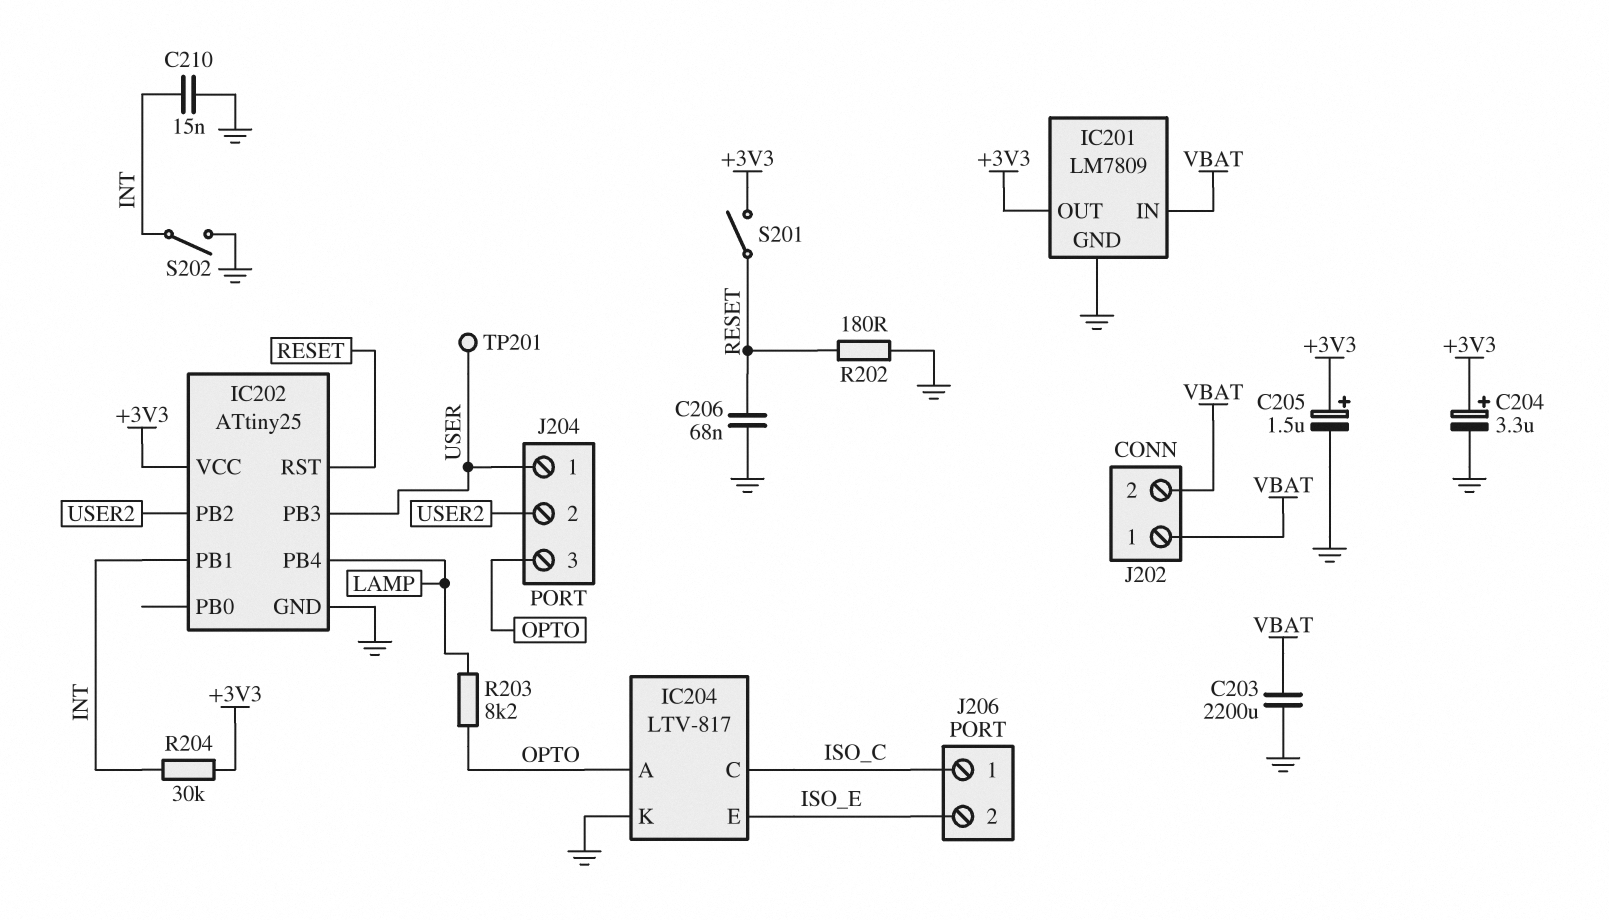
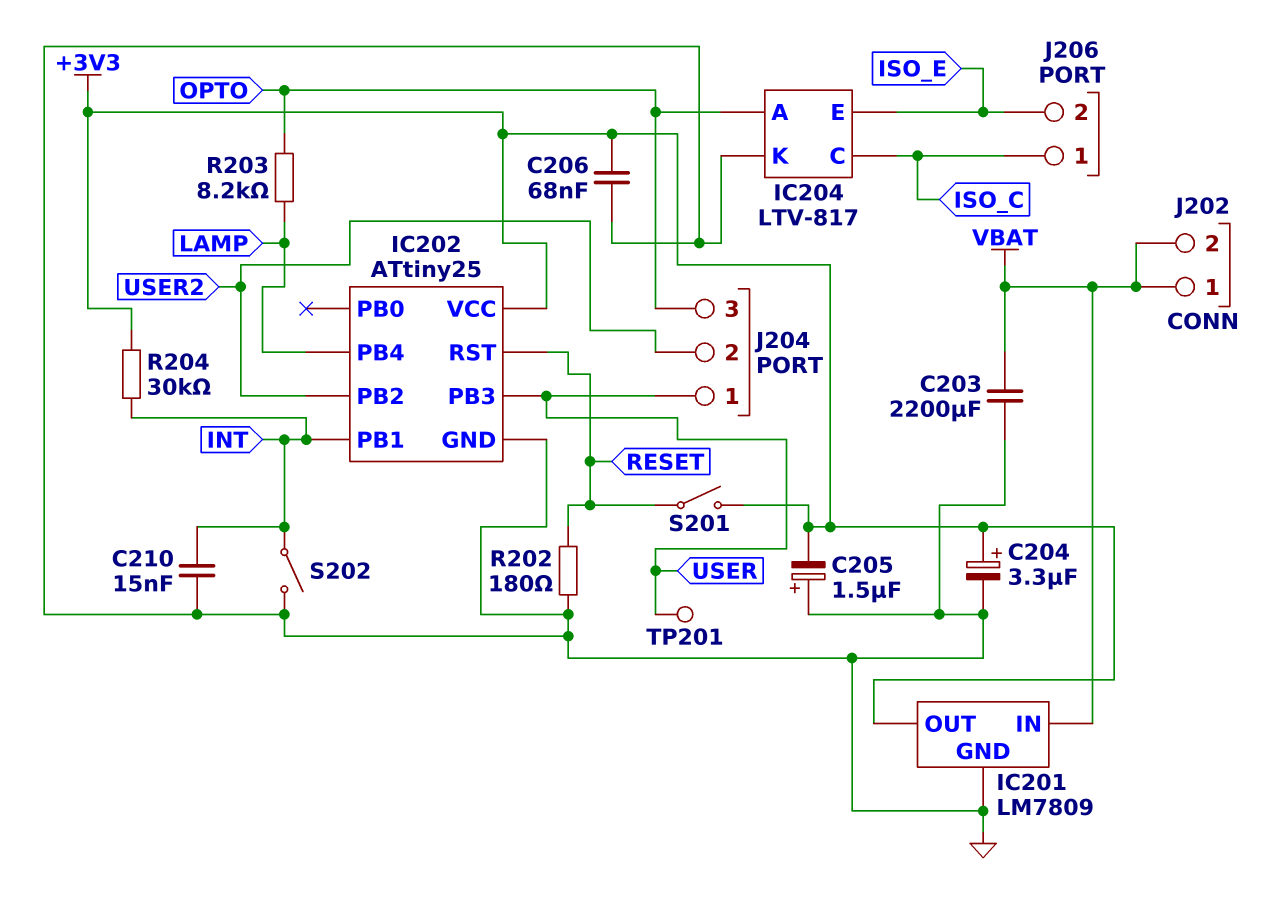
C205: 1.5uF (plus +3V3, minus GND) -> 1.5uF (plus GND, minus +3V3)
C206: 68nF (GND, RESET) -> 68nF (+3V3, GND)

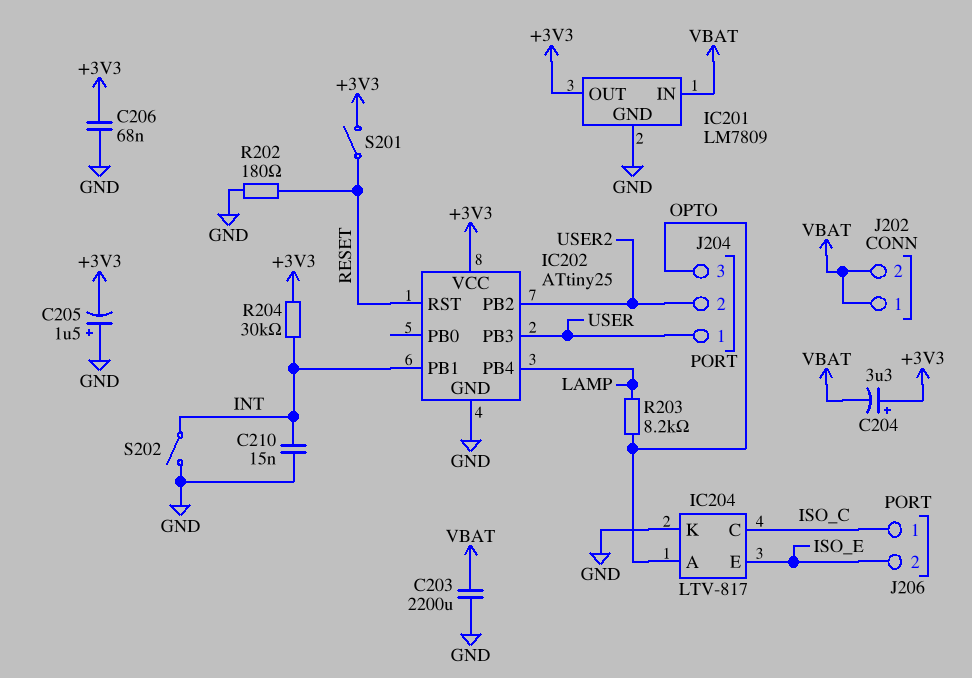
C204: 3.3uF (plus +3V3, minus GND) -> 3.3uF (plus +3V3, minus VBAT)
TP201: test point (USER) -> none

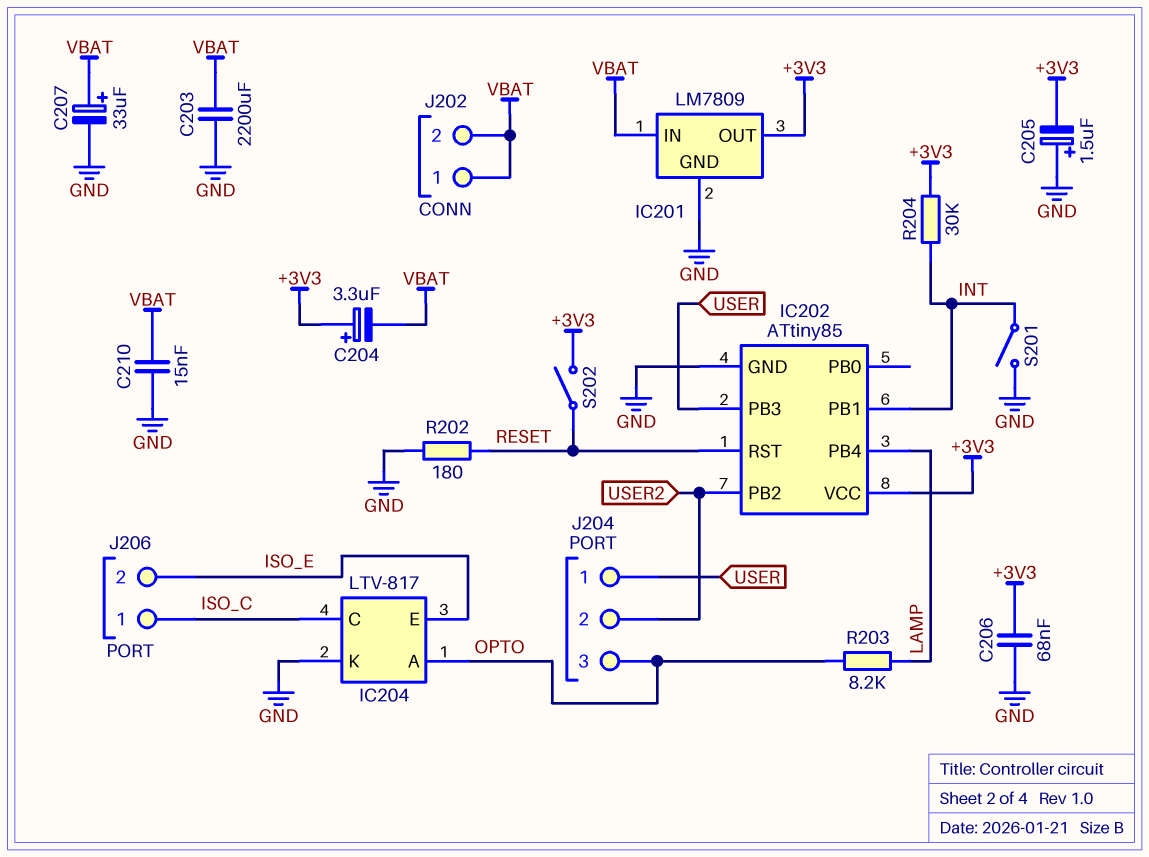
C207: none -> 33uF (plus VBAT, minus GND)
C210: 15nF (GND, INT) -> 15nF (GND, VBAT)
IC202: ATtiny25 -> ATtiny85
S201: switch (+3V3, RESET) -> switch (GND, INT)
S202: switch (GND, INT) -> switch (+3V3, RESET)

